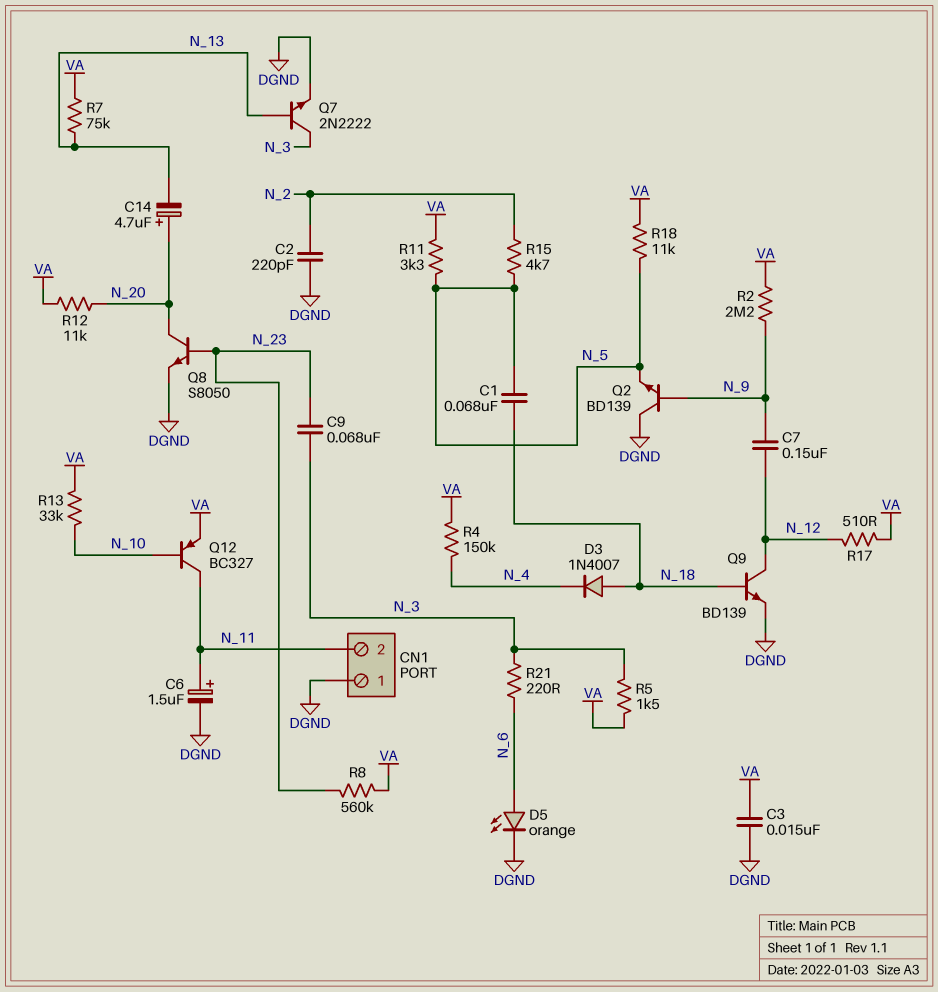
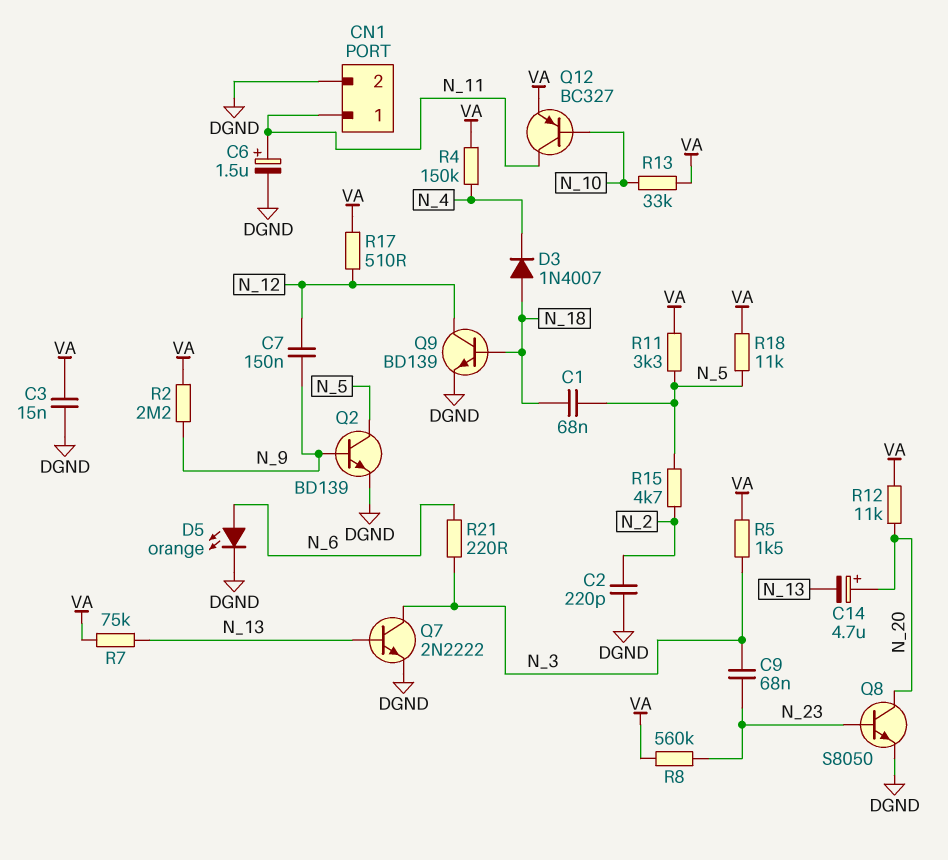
CN1 pin 1: DGND -> N_11
CN1 pin 2: N_11 -> DGND
Q2: NPN BD139 (B N_9, C DGND, E N_5) -> NPN BD139 (B N_9, C N_5, E DGND)

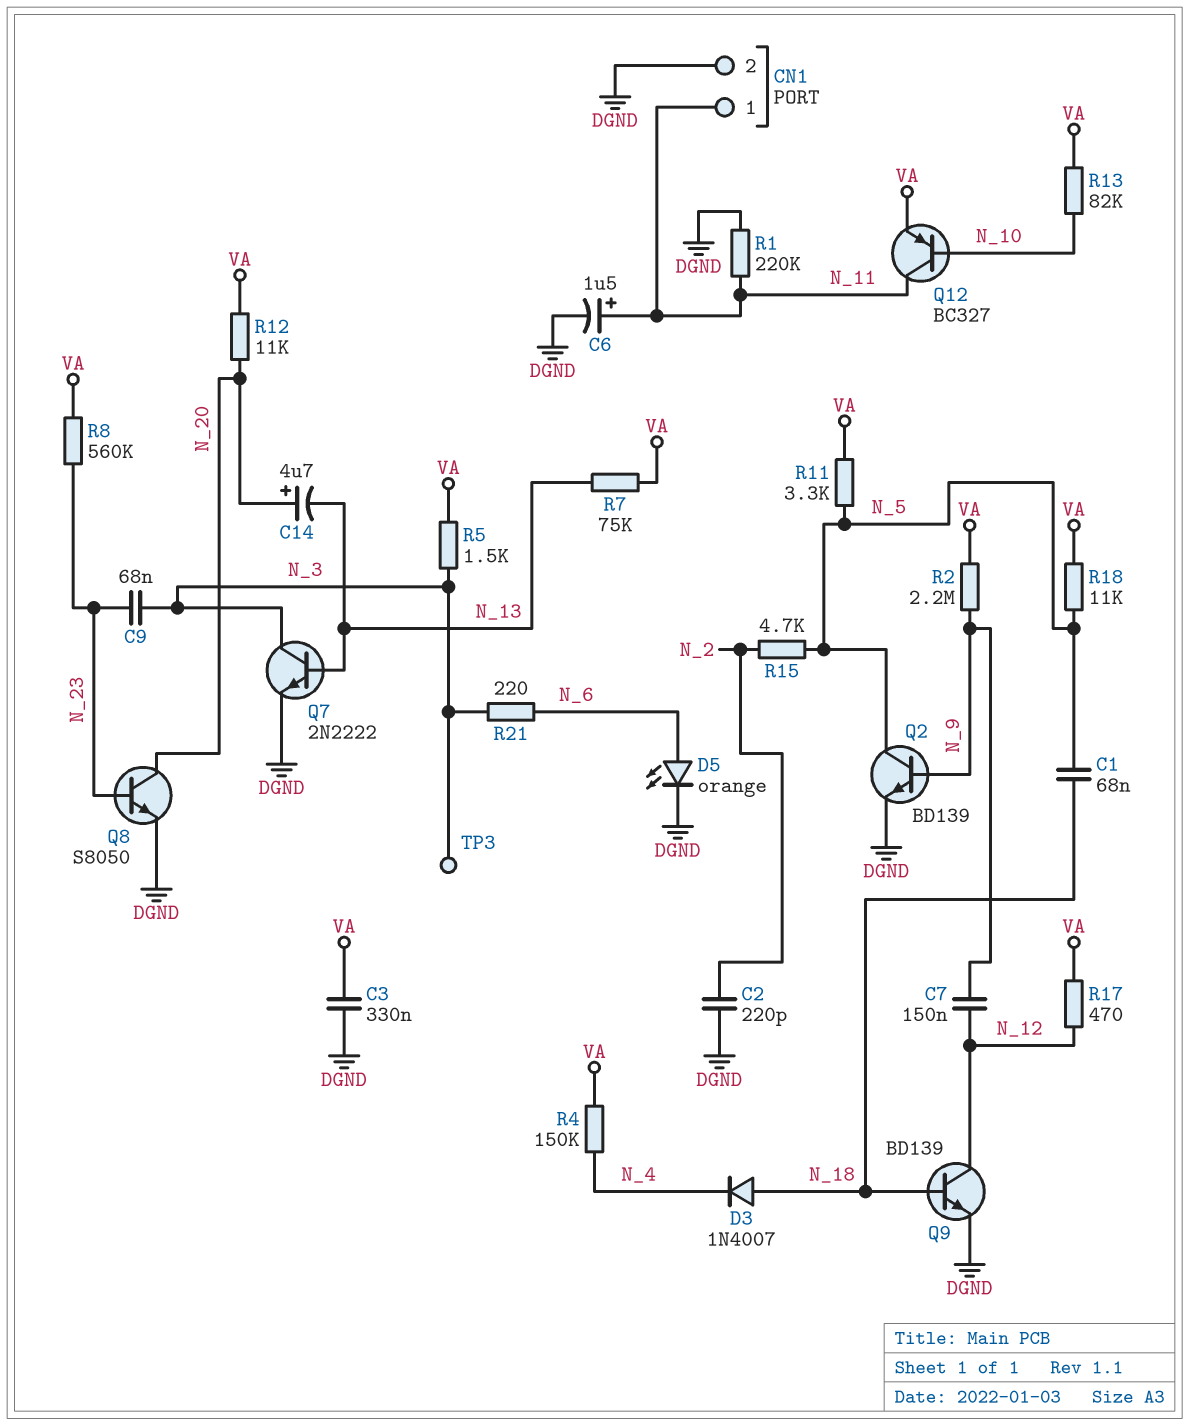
C3: 15nF (DGND, VA) -> 330nF (DGND, VA)
R1: none -> 220k (DGND, N_11)
R13: 33k (N_10, VA) -> 82k (N_10, VA)
R17: 510 (N_12, VA) -> 470 (N_12, VA)
TP3: none -> test point (N_3)

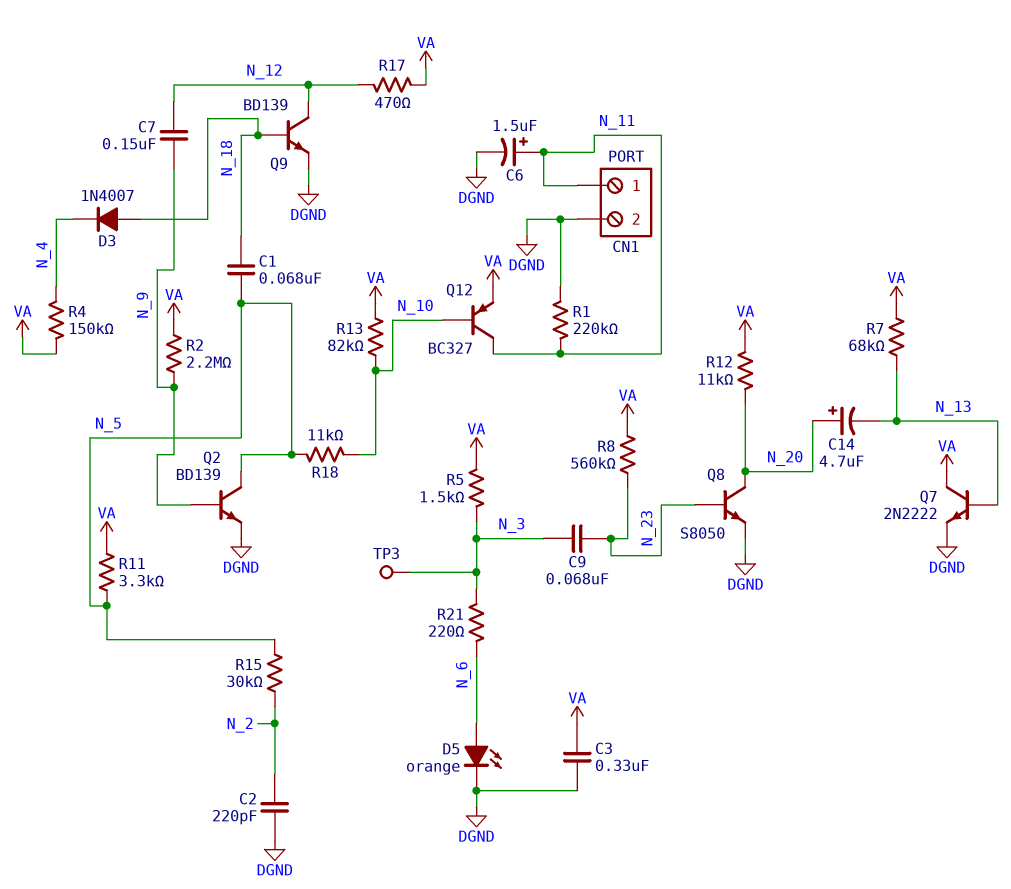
Q7: NPN 2N2222 (B N_13, C N_3, E DGND) -> NPN 2N2222 (B N_13, C VA, E DGND)
R7: 75k (N_13, VA) -> 68k (N_13, VA)
R15: 4.7k (N_2, N_5) -> 30k (N_2, N_5)
R18: 11k (N_5, VA) -> 11k (N_5, N_10)

